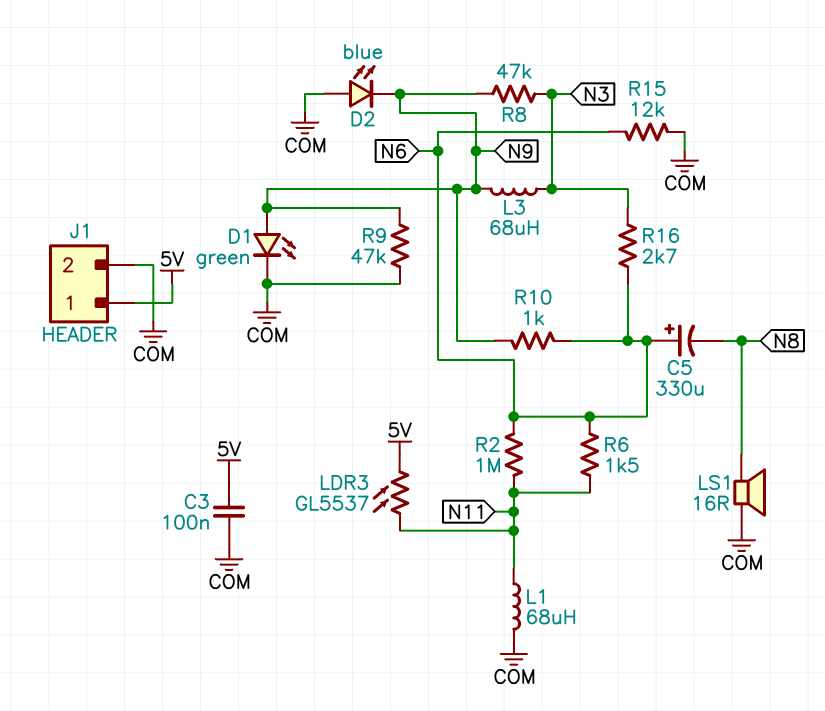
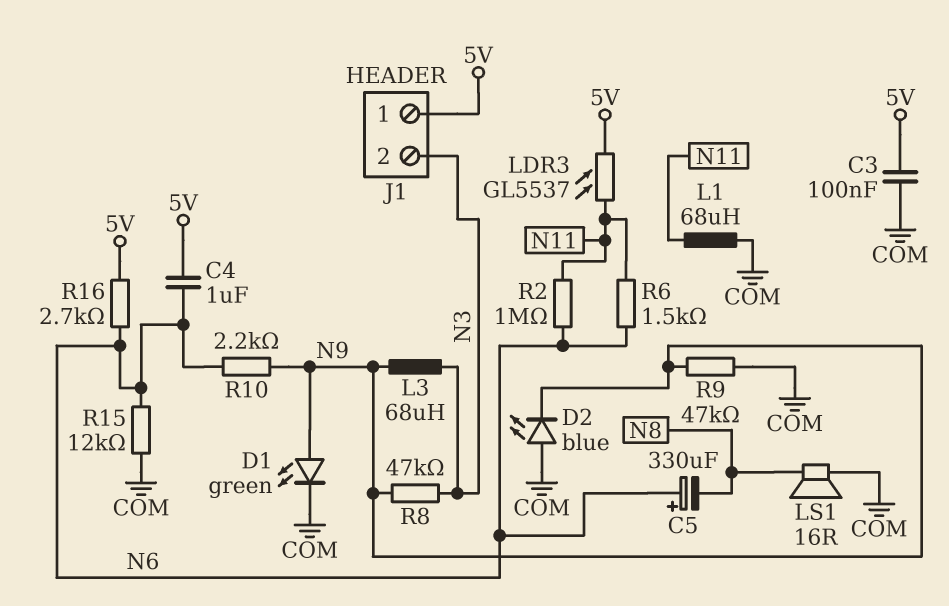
C4: none -> 1uF (5V, N6)
J1 pin 2: COM -> N3
R10: 1k (N6, N9) -> 2.2k (N6, N9)
R16: 2.7k (N3, N6) -> 2.7k (5V, N6)

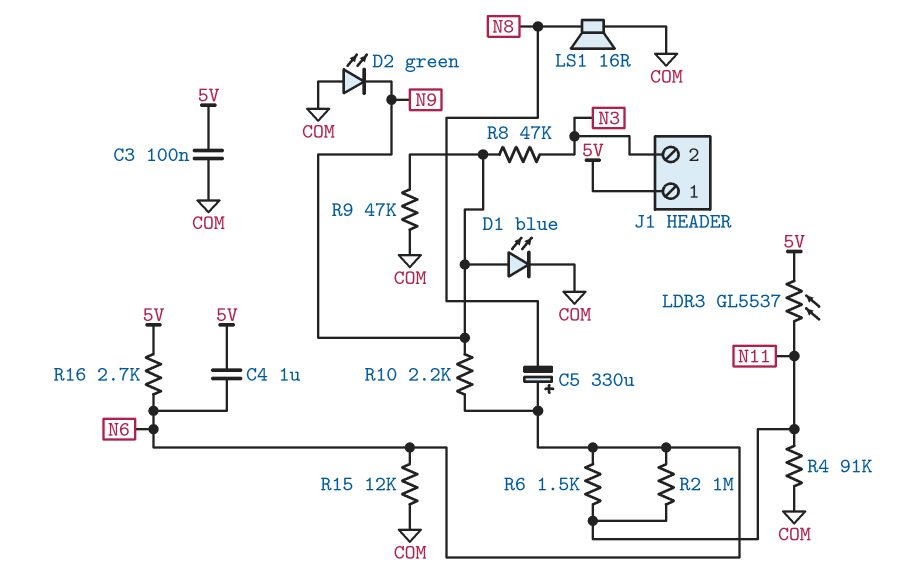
D1: LED green (A N9, K COM) -> LED blue (A N9, K COM)
D2: LED blue (A COM, K N9) -> LED green (A COM, K N9)
L1: 68uH (COM, N11) -> none
L3: 68uH (N3, N9) -> none
R4: none -> 91k (COM, N11)

